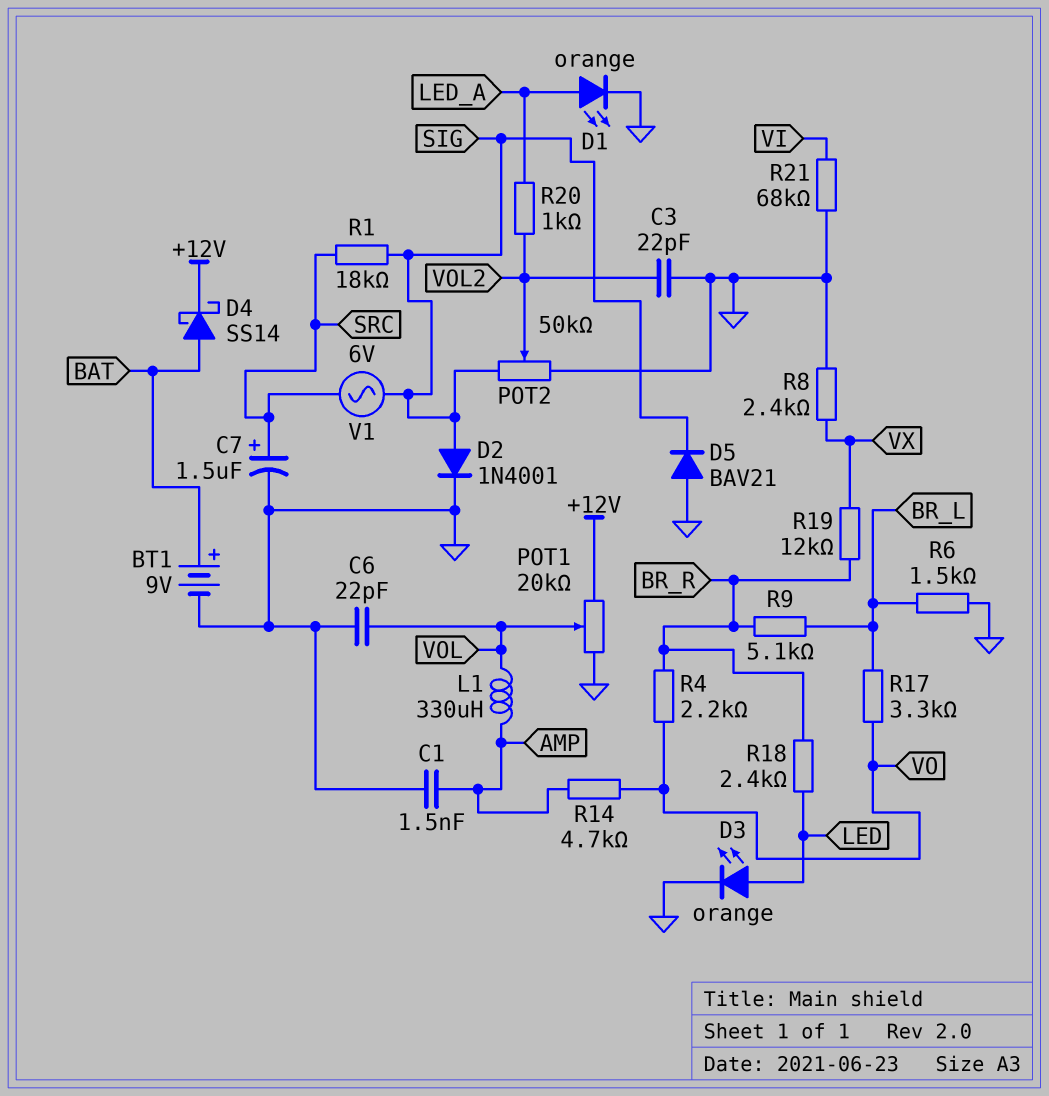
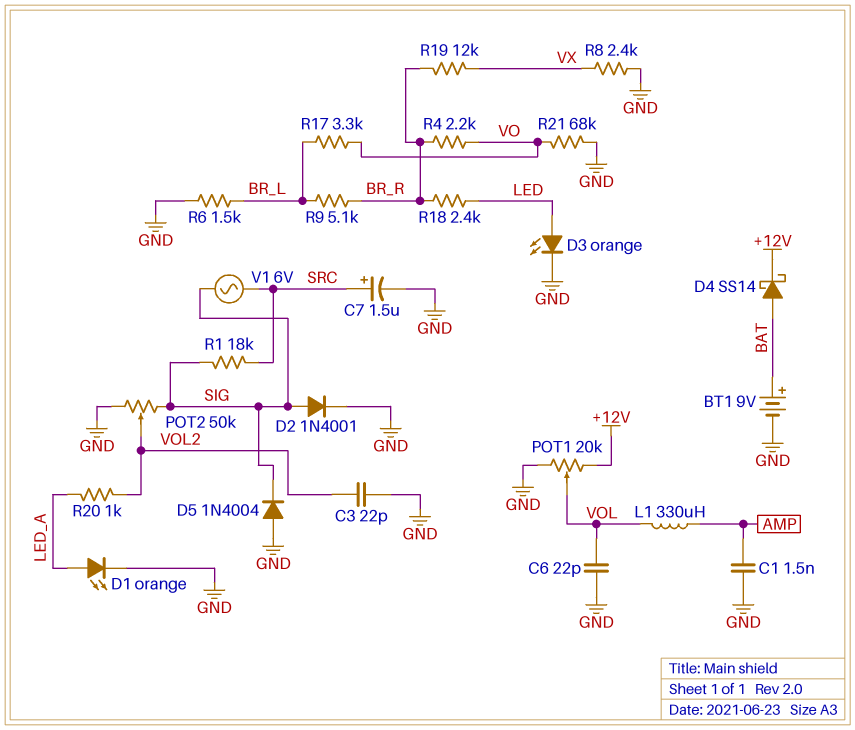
D5: diode BAV21 (A GND, K SIG) -> diode 1N4004 (A GND, K SIG)
R14: 4.7k (AMP, VO) -> none
R21: 68k (GND, VI) -> 68k (GND, VO)

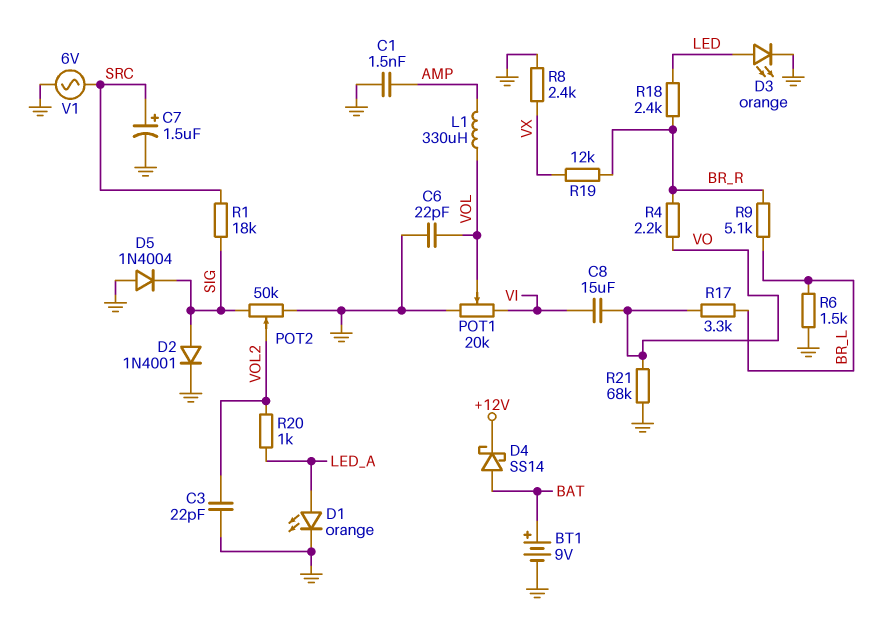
C8: none -> 15uF (VI, VO)
POT1: 20k (+12V, GND, wiper VOL) -> 20k (GND, VI, wiper VOL)
V1: AC 6V (SIG, SRC) -> AC 6V (GND, SRC)

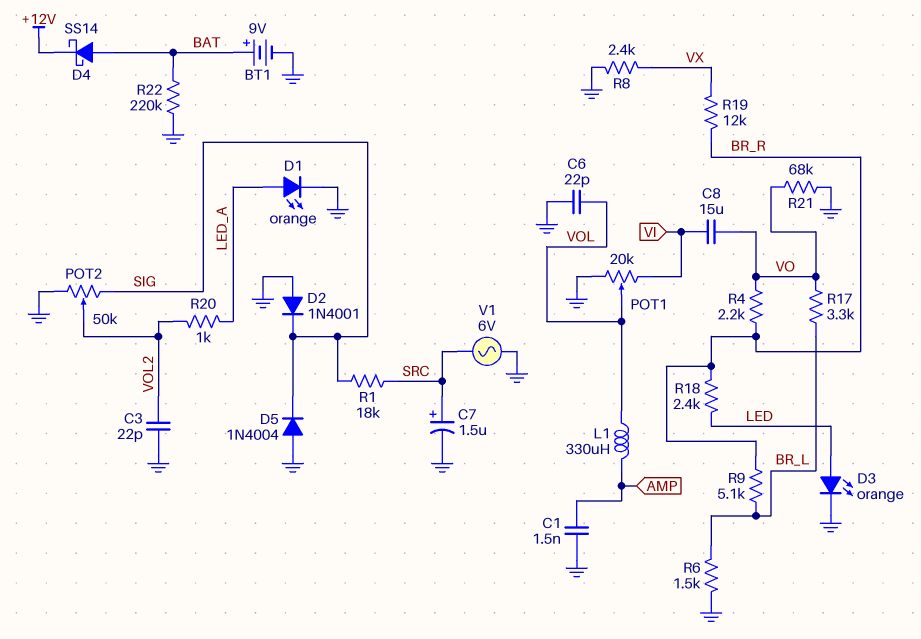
D2: diode 1N4001 (A SIG, K GND) -> diode 1N4001 (A GND, K SIG)
R22: none -> 220k (BAT, GND)

